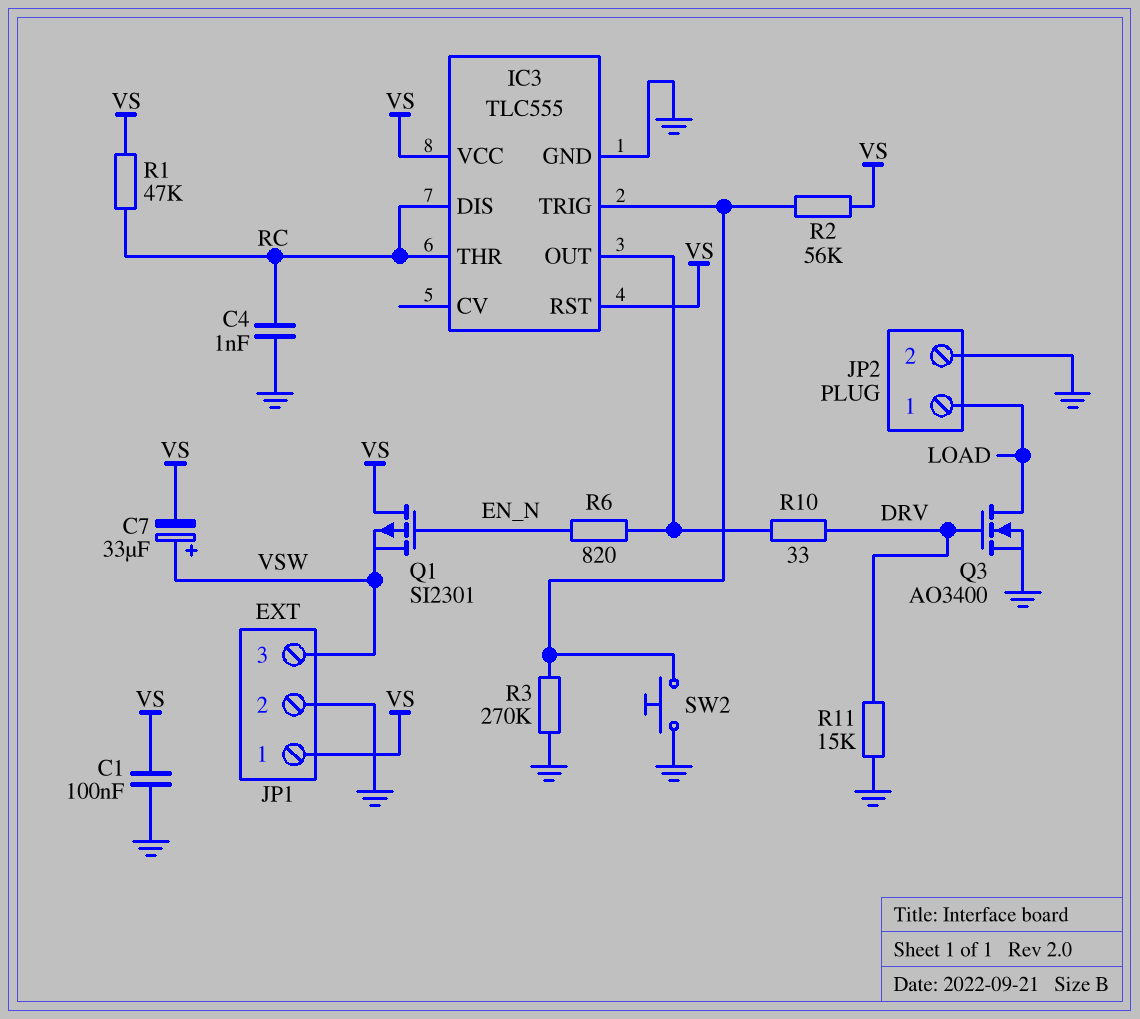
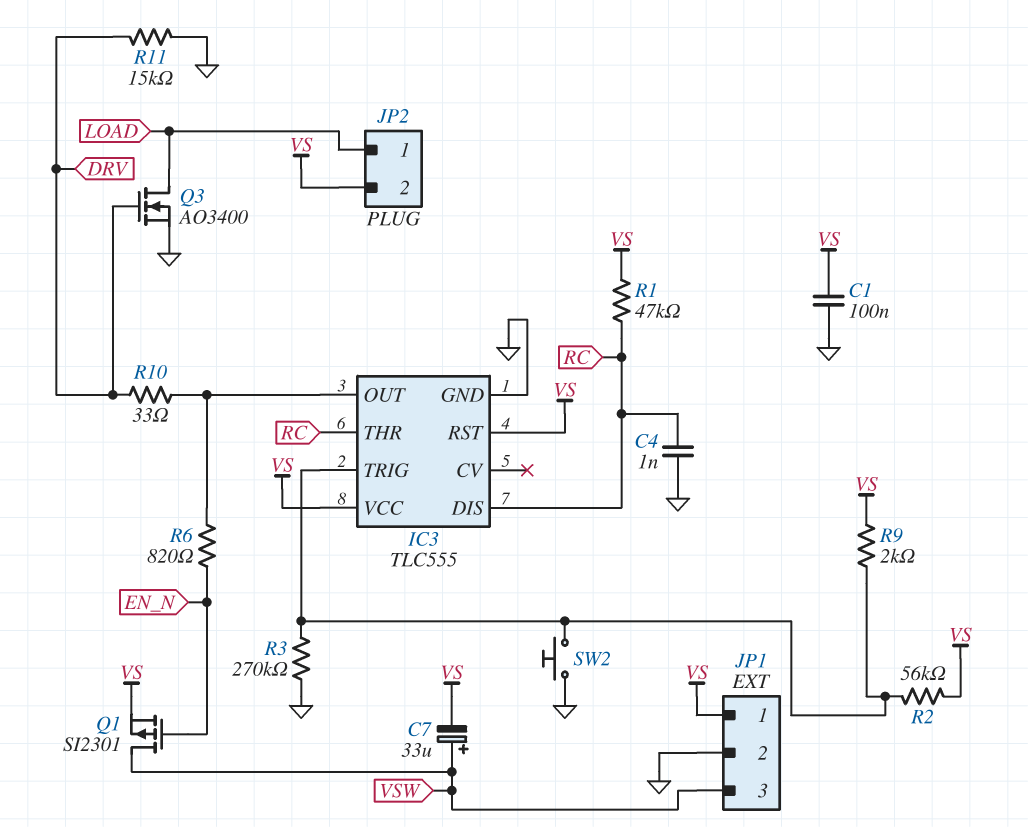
JP2 pin 2: GND -> VS
Q1: PMOS SI2301 (G EN_N, D VS, S VSW) -> PMOS SI2301 (G EN_N, D VSW, S VS)
R9: none -> 2k (IC3/TRIG, VS)

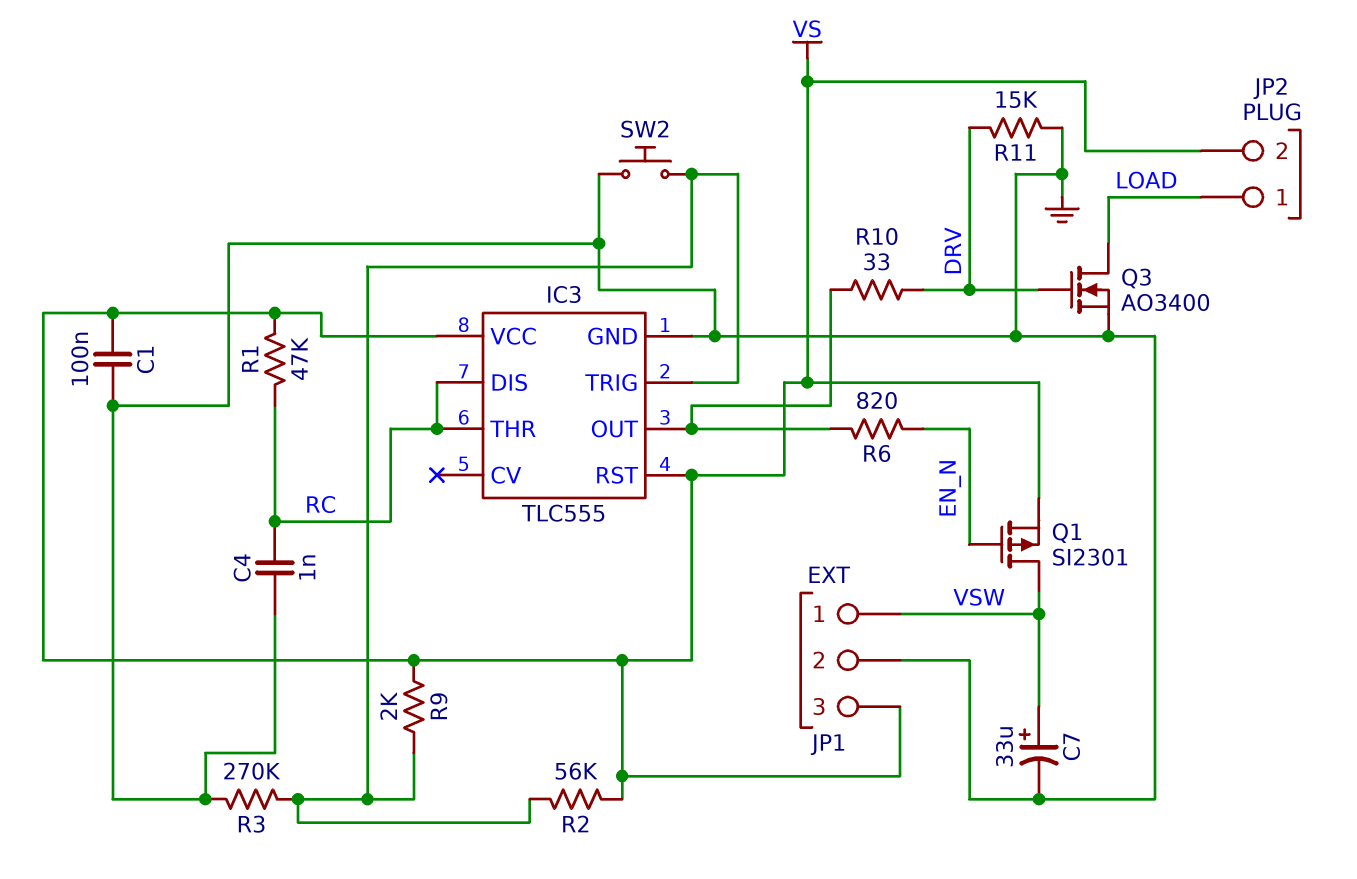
C7: 33uF (plus VSW, minus VS) -> 33uF (plus VSW, minus GND)
JP1 pin 1: VS -> VSW
JP1 pin 3: VSW -> VS

